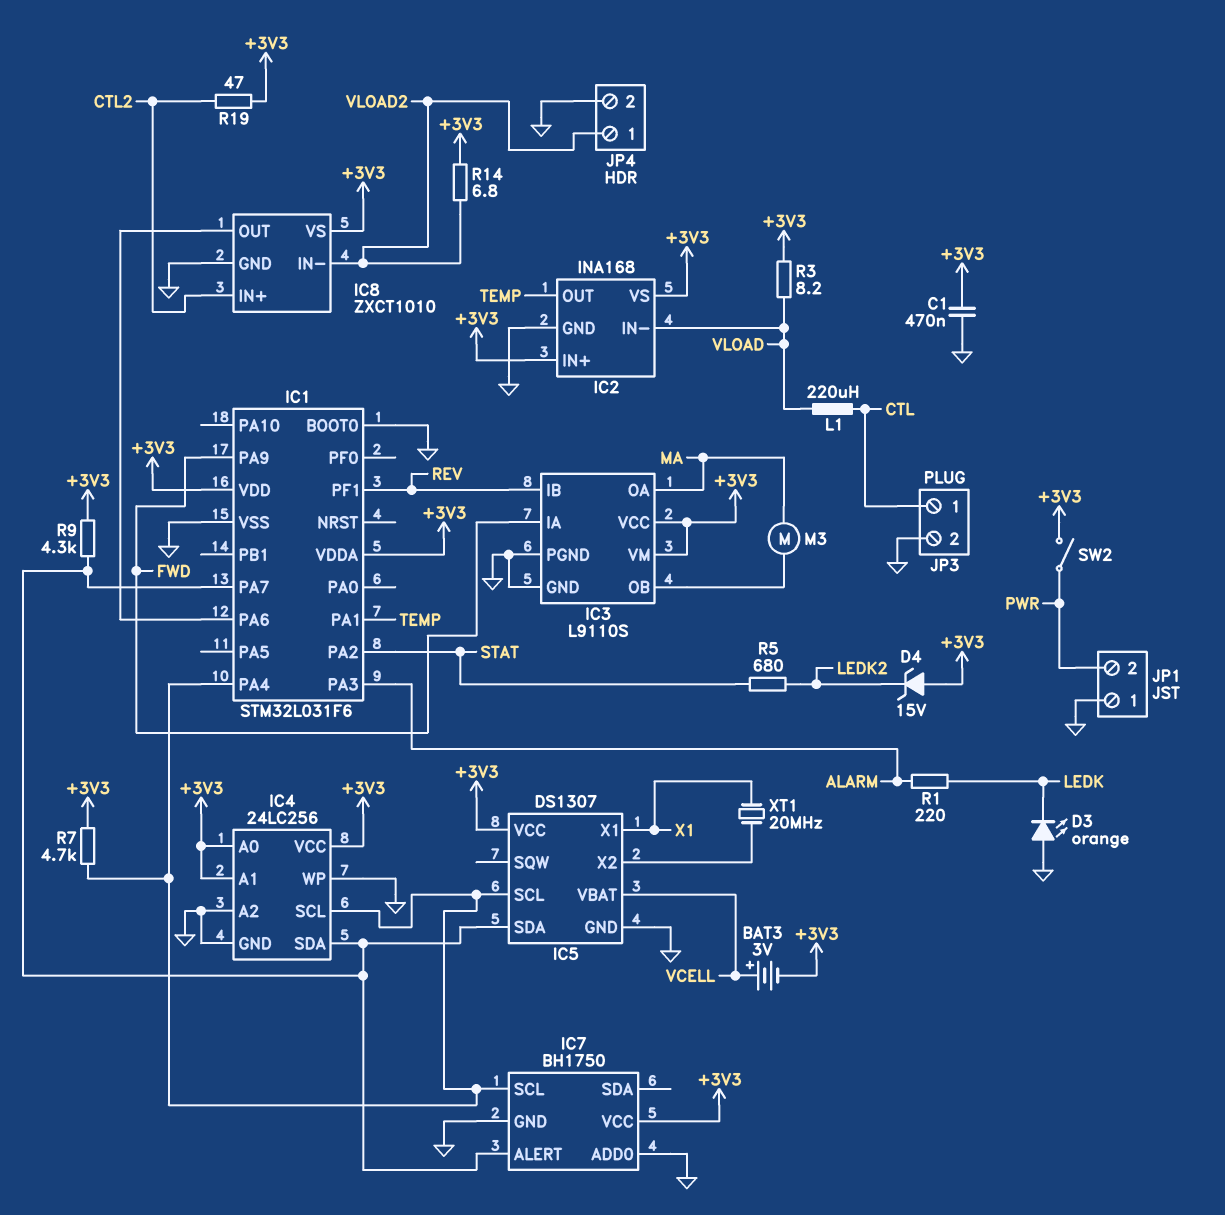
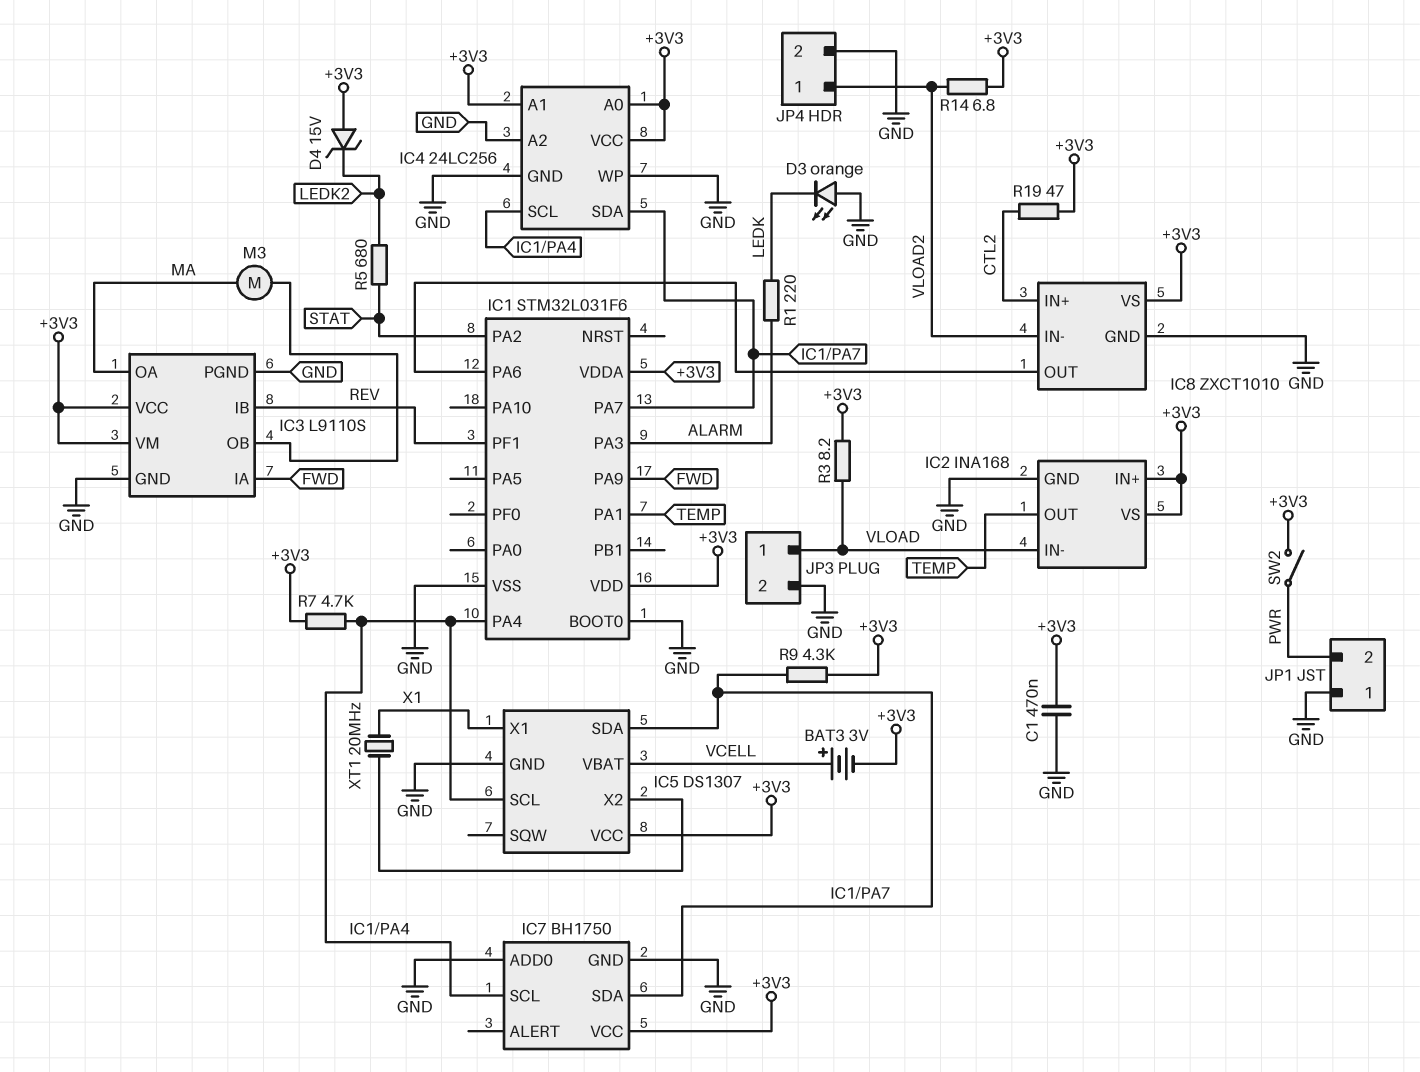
IC7 pin ALERT: IC1/PA7 -> none
IC7 pin SDA: none -> IC1/PA7
JP3 pin 1: CTL -> VLOAD
L1: 220uH (CTL, VLOAD) -> none

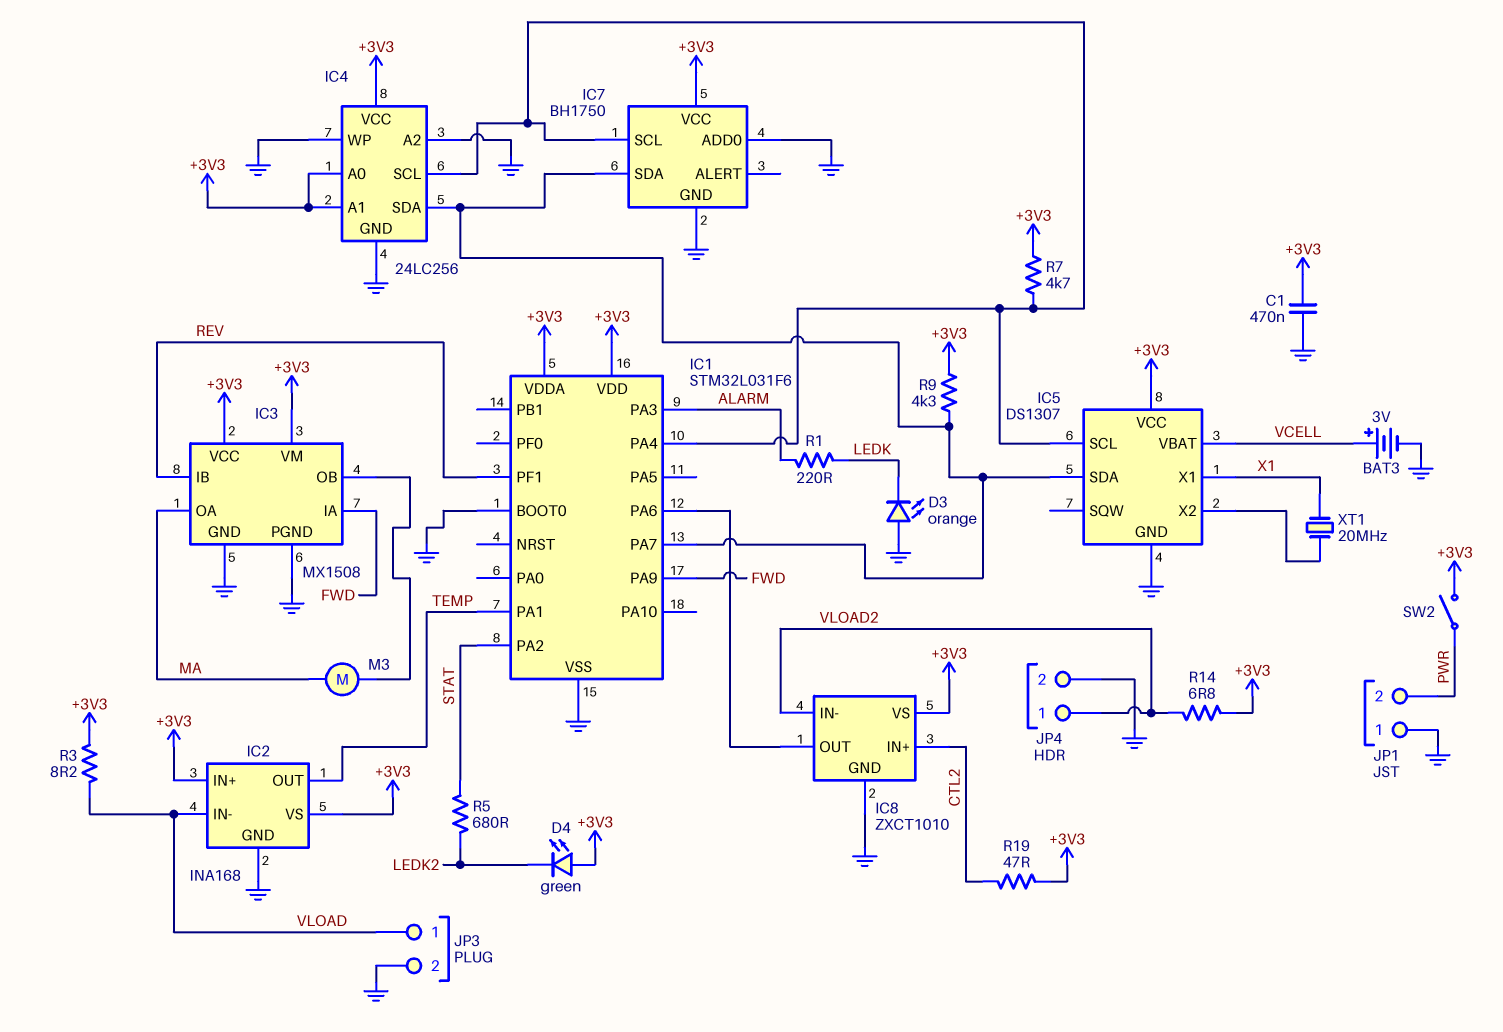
BAT3: 3V (plus VCELL, minus +3V3) -> 3V (plus VCELL, minus GND)
D4: zener 15V (A +3V3, K LEDK2) -> LED green (A +3V3, K LEDK2)
IC3: L9110S -> MX1508

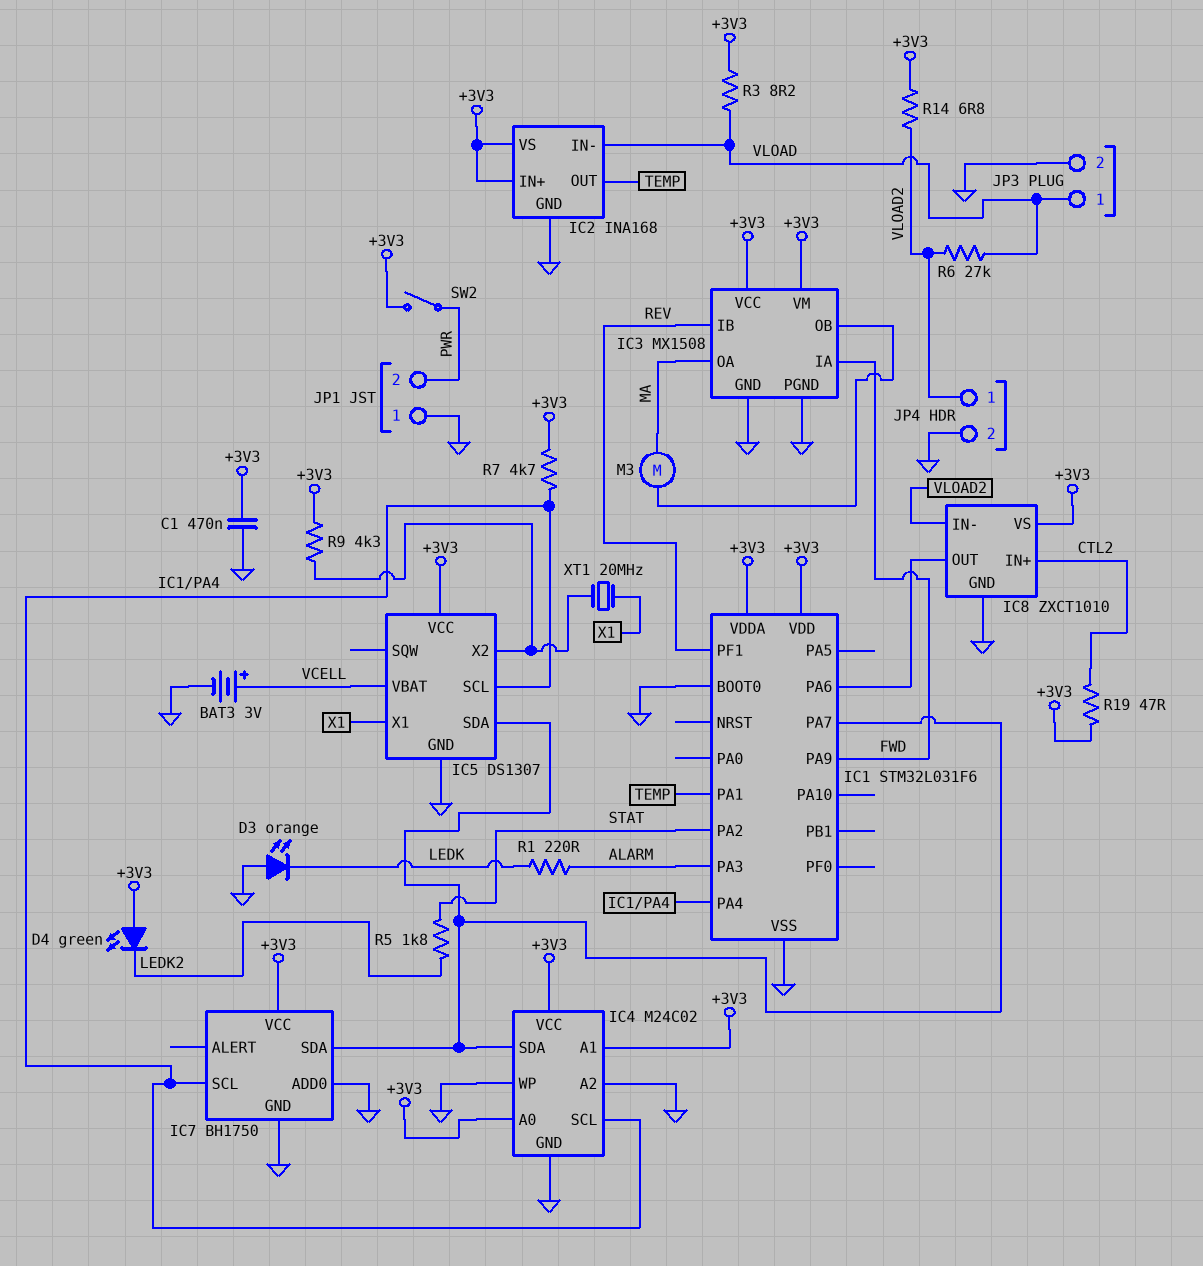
IC4: 24LC256 -> M24C02
R5: 680 (LEDK2, STAT) -> 1.8k (LEDK2, STAT)
R6: none -> 27k (VLOAD, VLOAD2)
R9: 4.3k (+3V3, IC1/PA7) -> 4.3k (+3V3, IC5/X2)

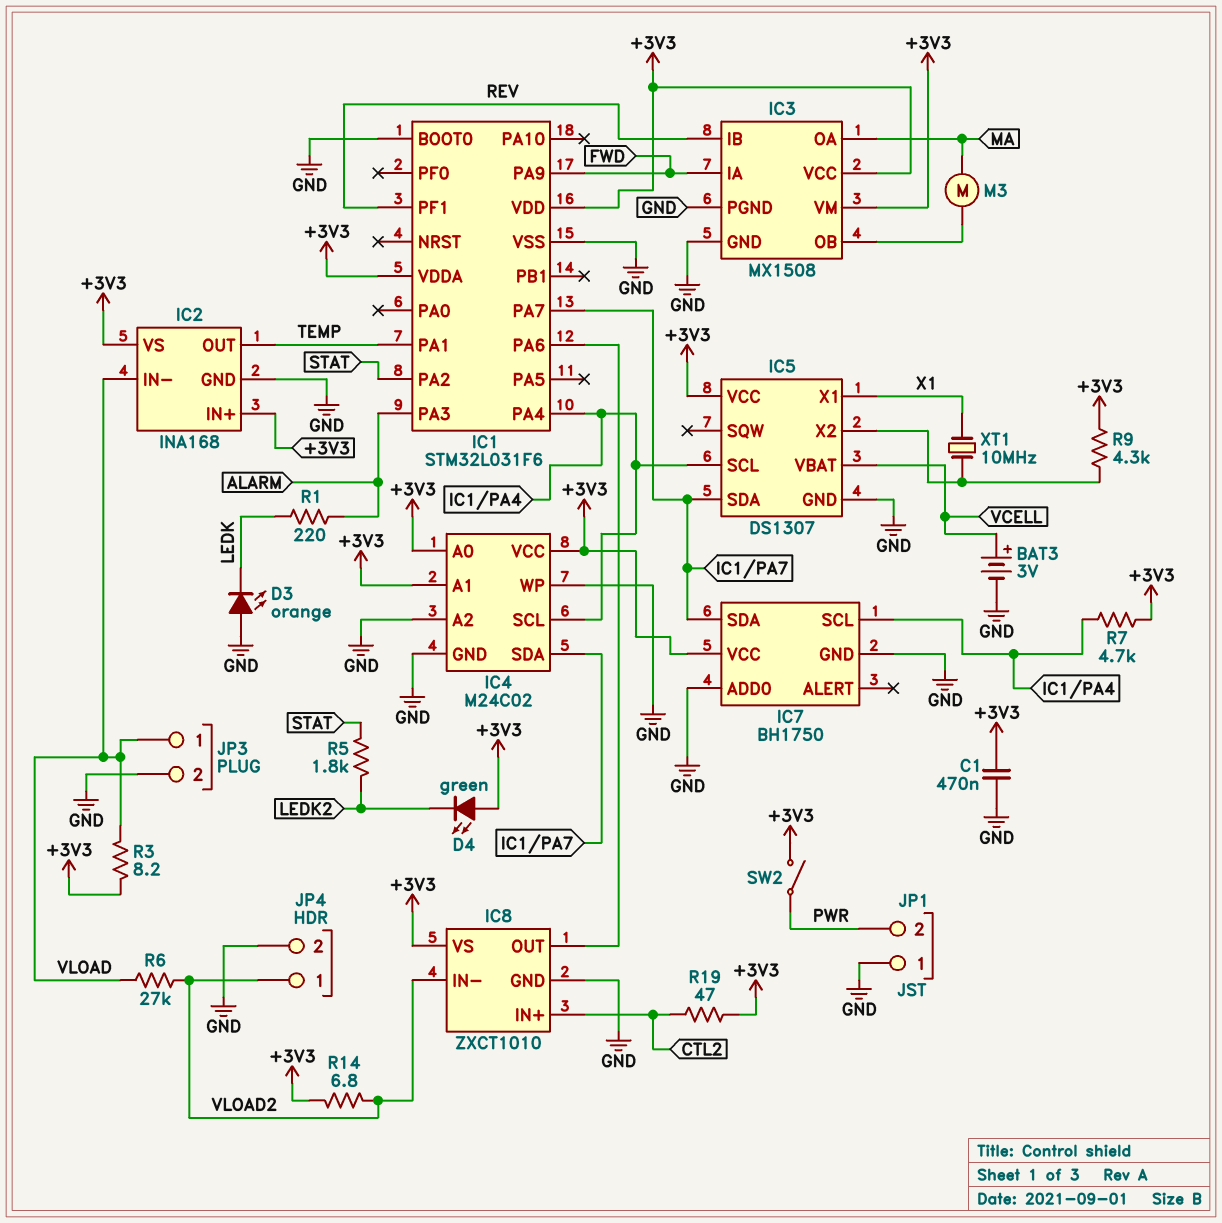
XT1: 20MHz (IC5/X2, X1) -> 10MHz (IC5/X2, X1)

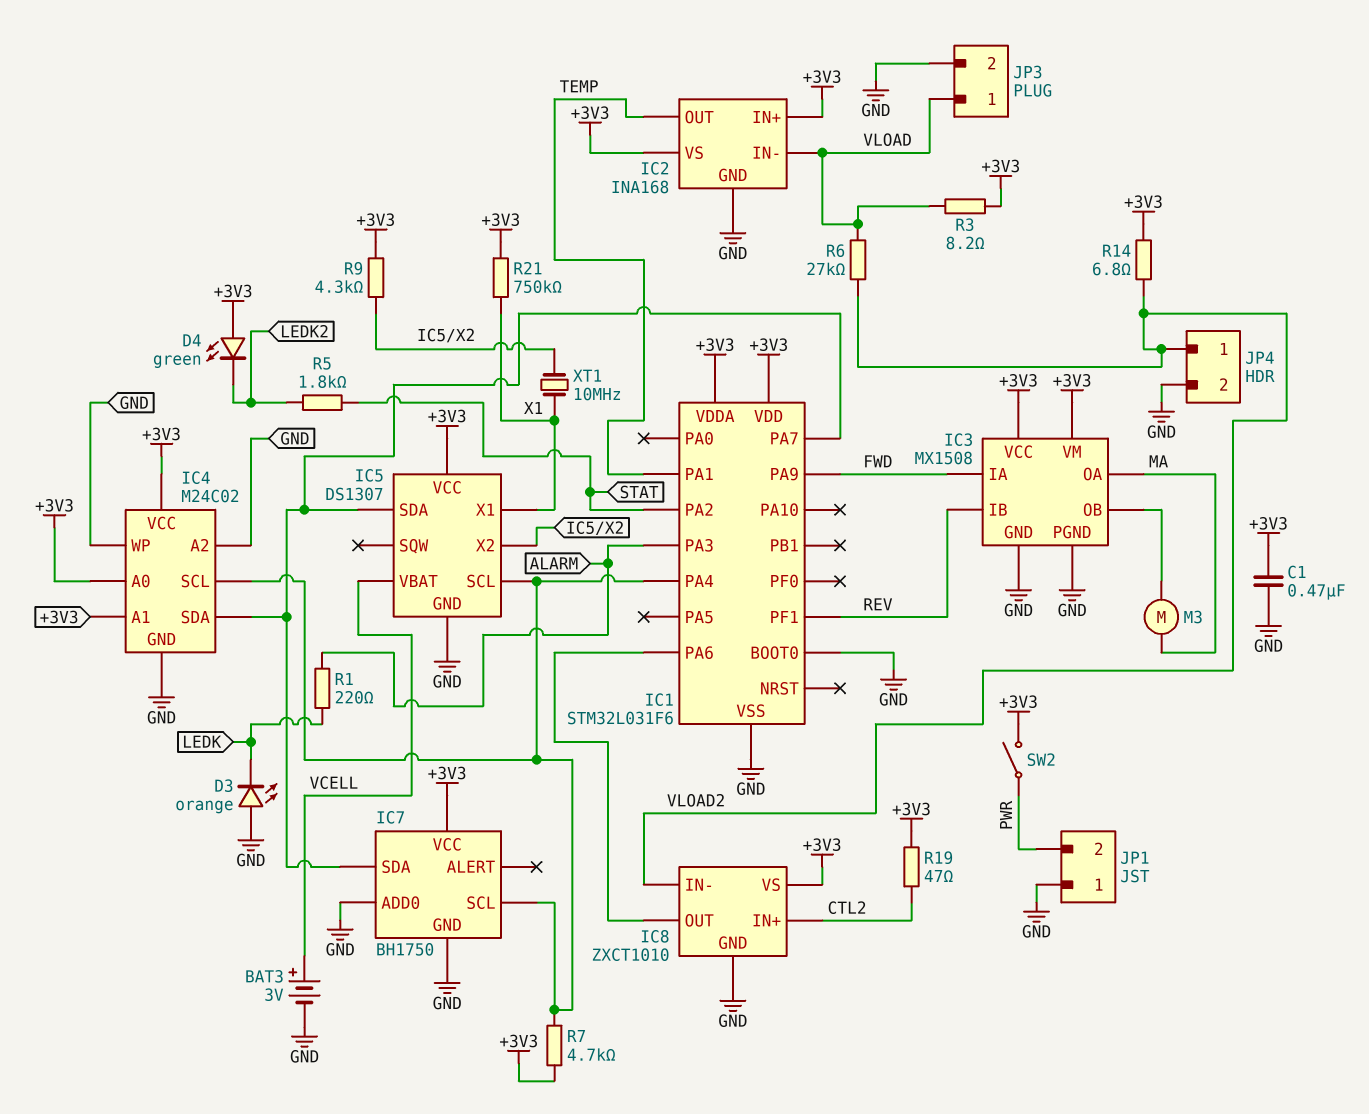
R21: none -> 750k (+3V3, X1)

